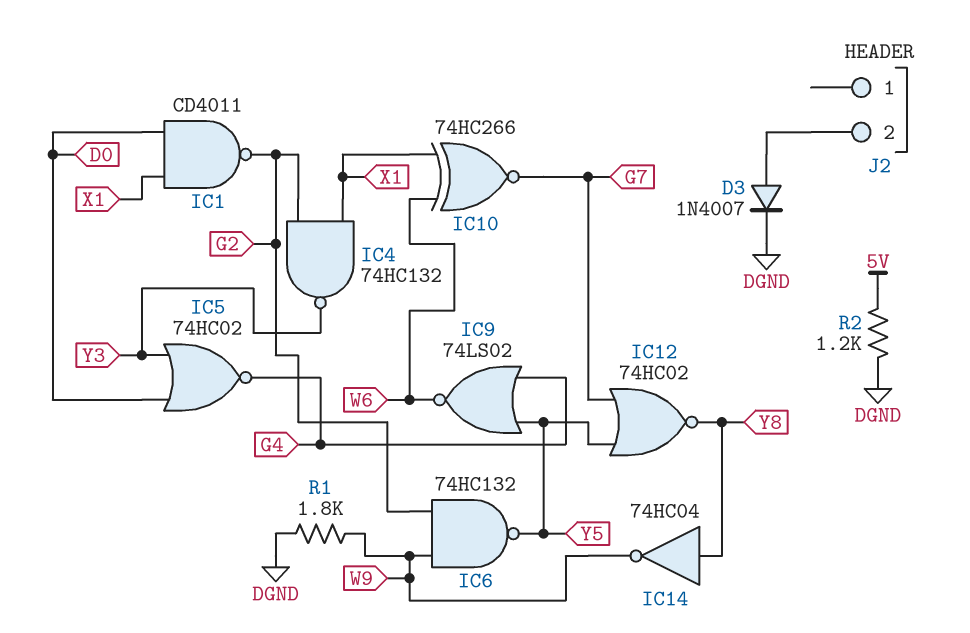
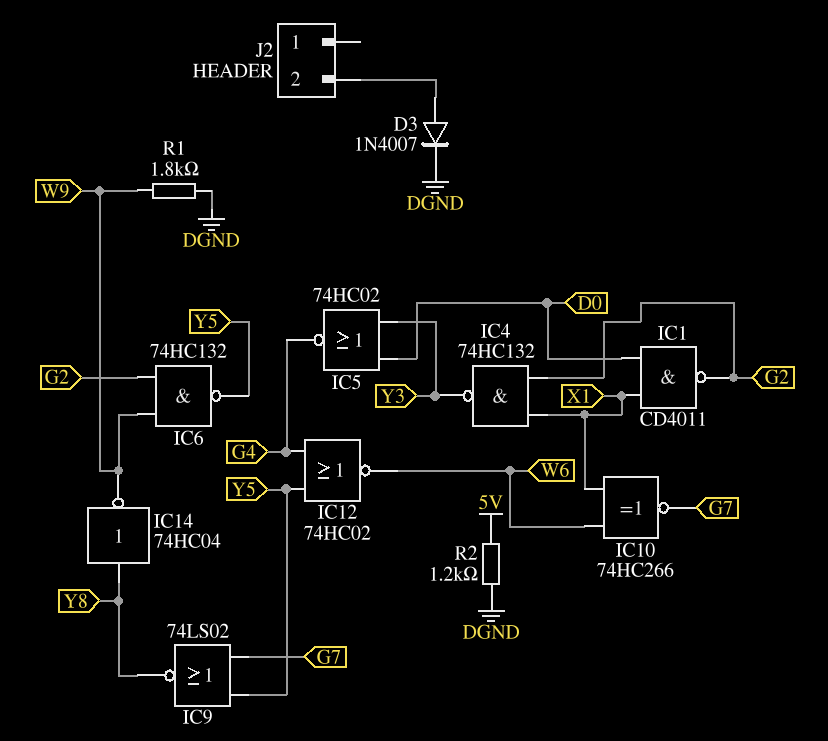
IC9: NOR 74LS02 (in G4, in Y5, out W6) -> NOR 74LS02 (in G7, in Y5, out Y8)
IC12: NOR 74HC02 (in G7, in Y5, out Y8) -> NOR 74HC02 (in G4, in Y5, out W6)

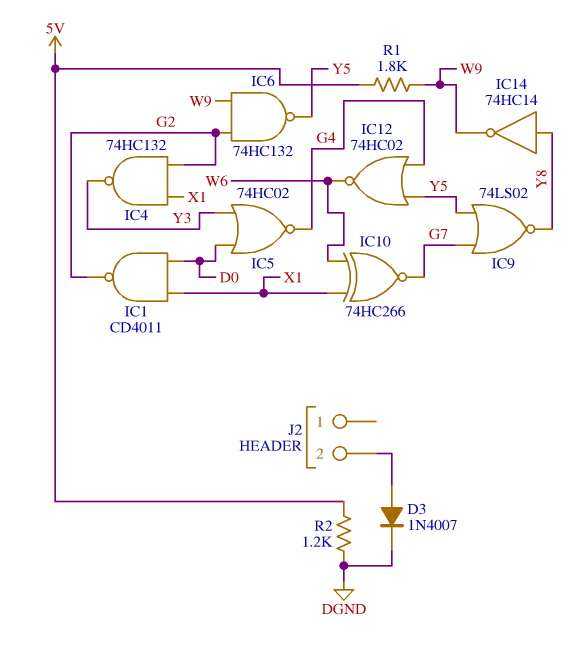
IC14: NOT 74HC04 (in Y8, out W9) -> NOT 74HC14 (in Y8, out W9)
R1: 1.8k (DGND, W9) -> 1.8k (5V, W9)

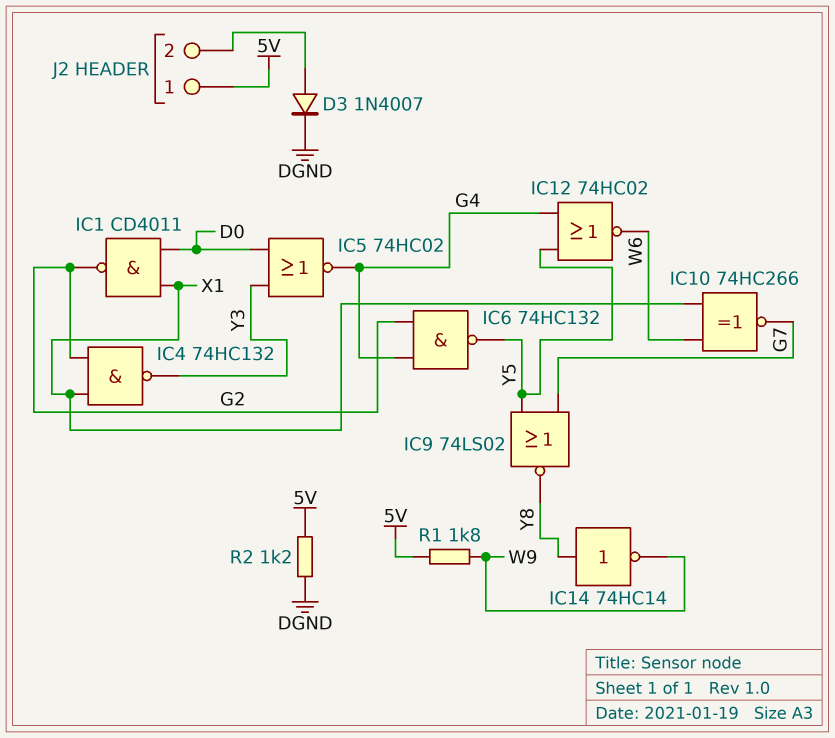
IC6: NAND 74HC132 (in G2, in W9, out Y5) -> NAND 74HC132 (in G2, in G4, out Y5)
J2 pin 1: none -> 5V

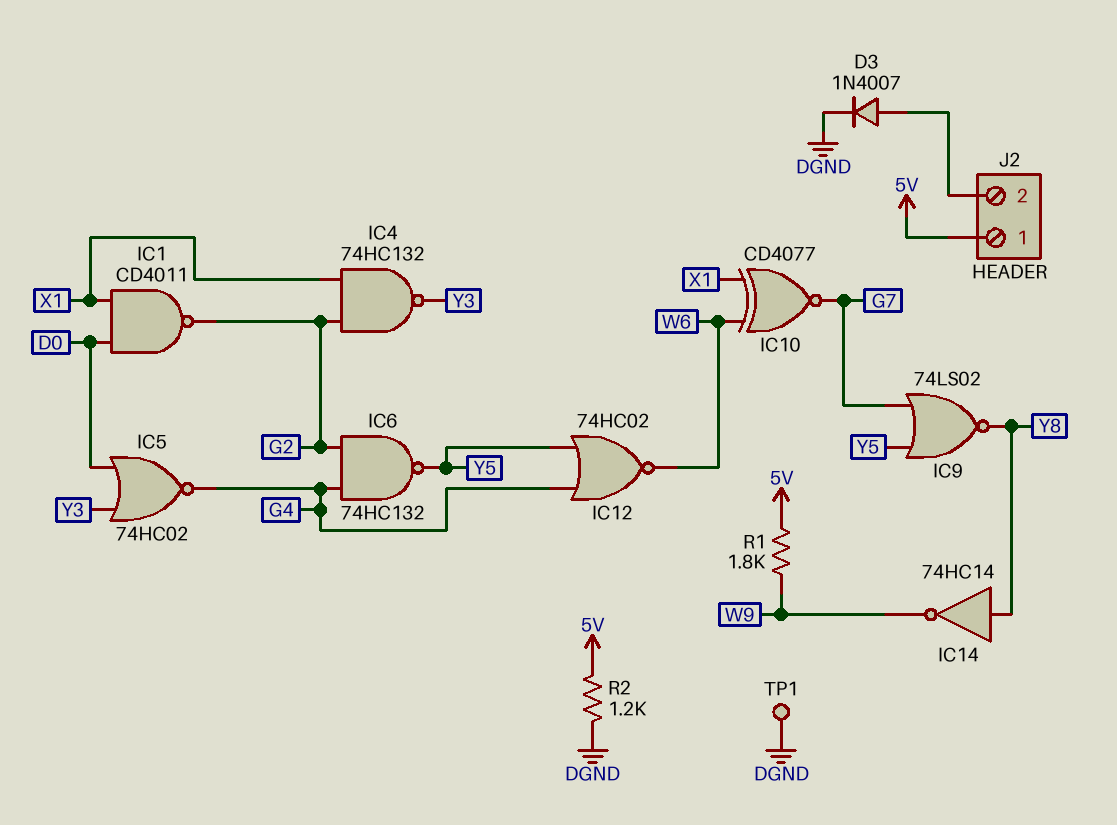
IC10: XNOR 74HC266 (in W6, in X1, out G7) -> XNOR CD4077 (in W6, in X1, out G7)
TP1: none -> test point (DGND)

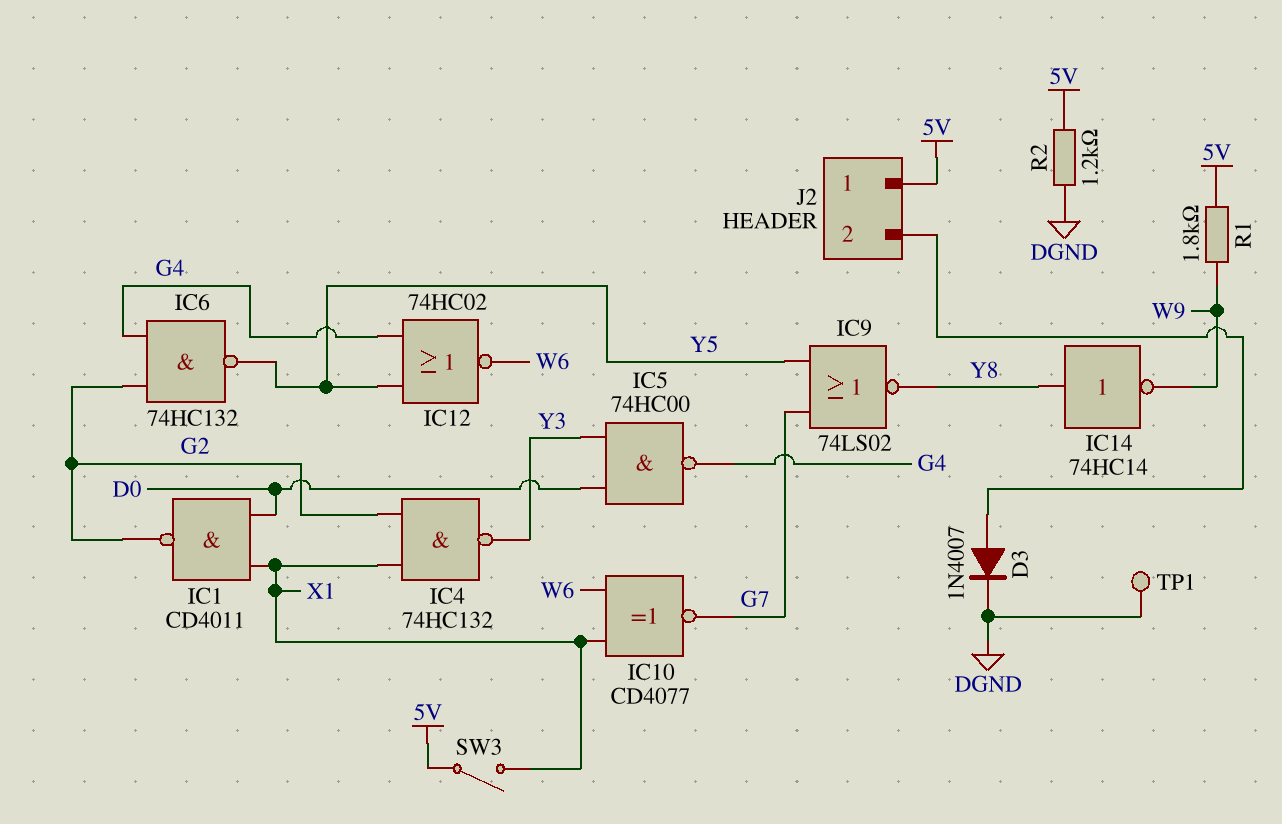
IC5: NOR 74HC02 (in D0, in Y3, out G4) -> NAND 74HC00 (in D0, in Y3, out G4)
SW3: none -> switch (5V, X1)

